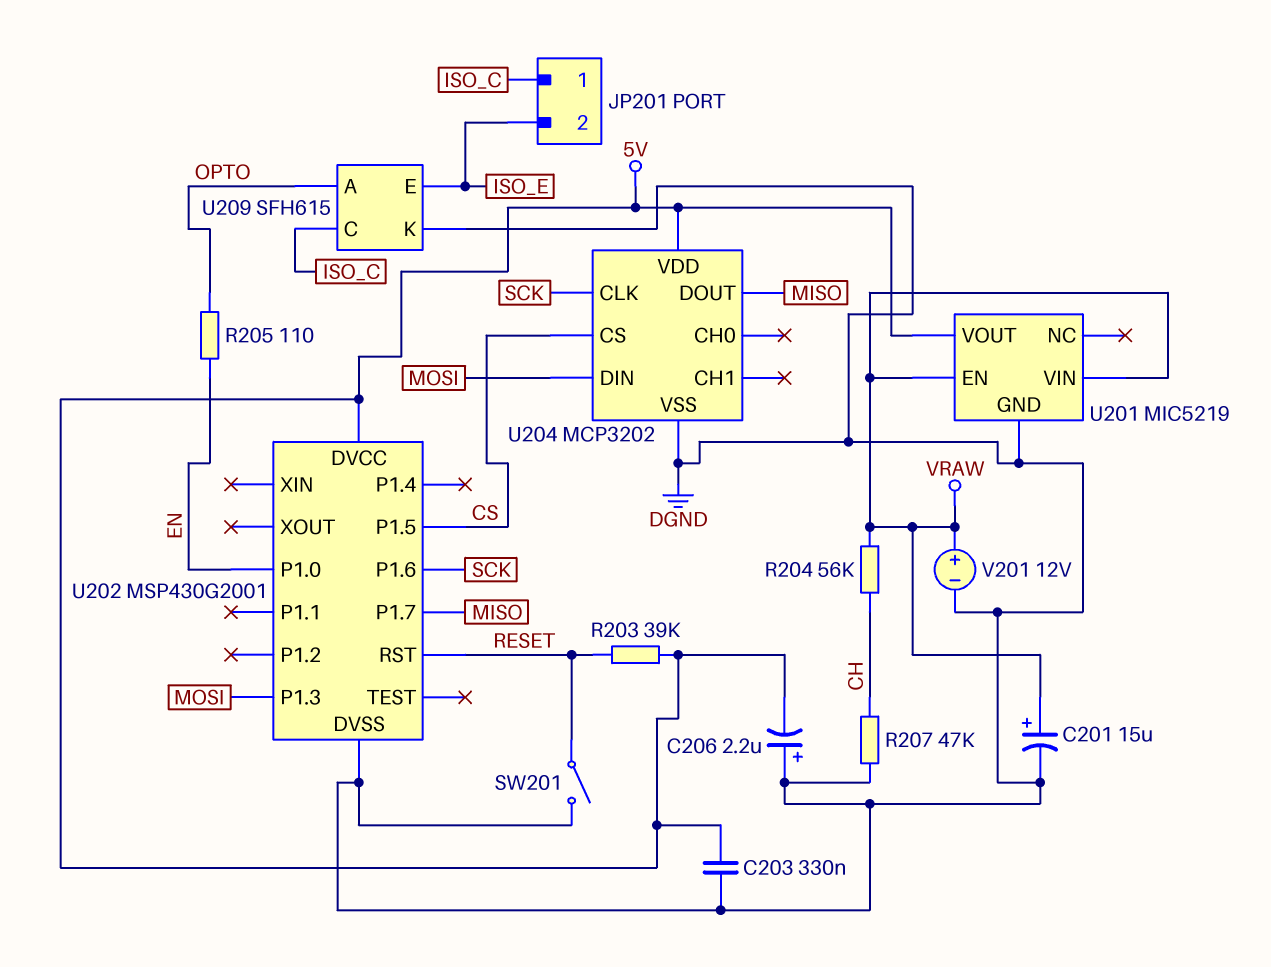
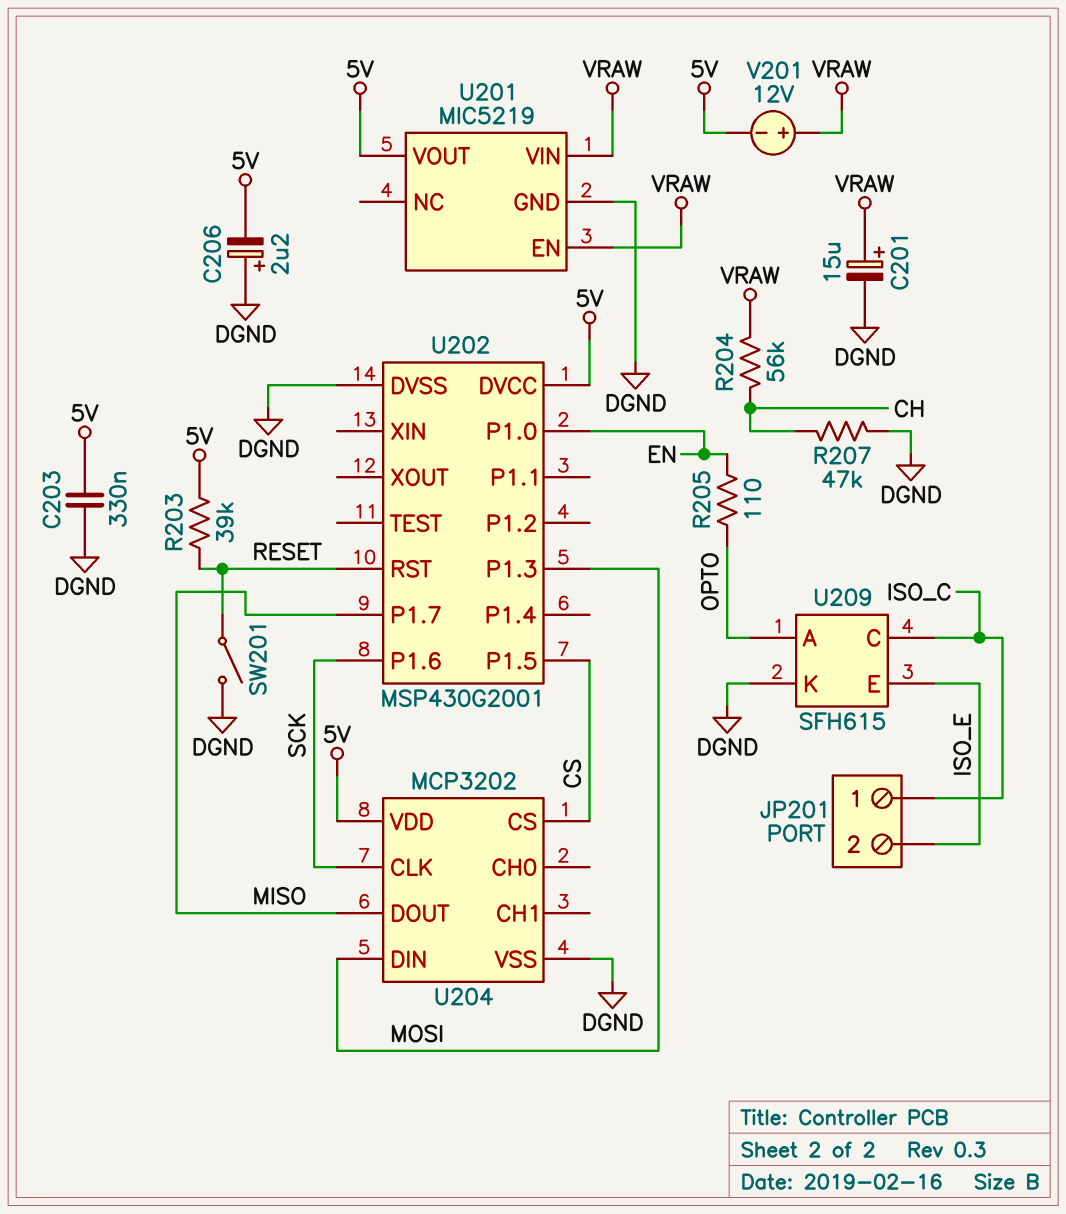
V201: 12V (plus VRAW, minus DGND) -> 12V (plus VRAW, minus 5V)

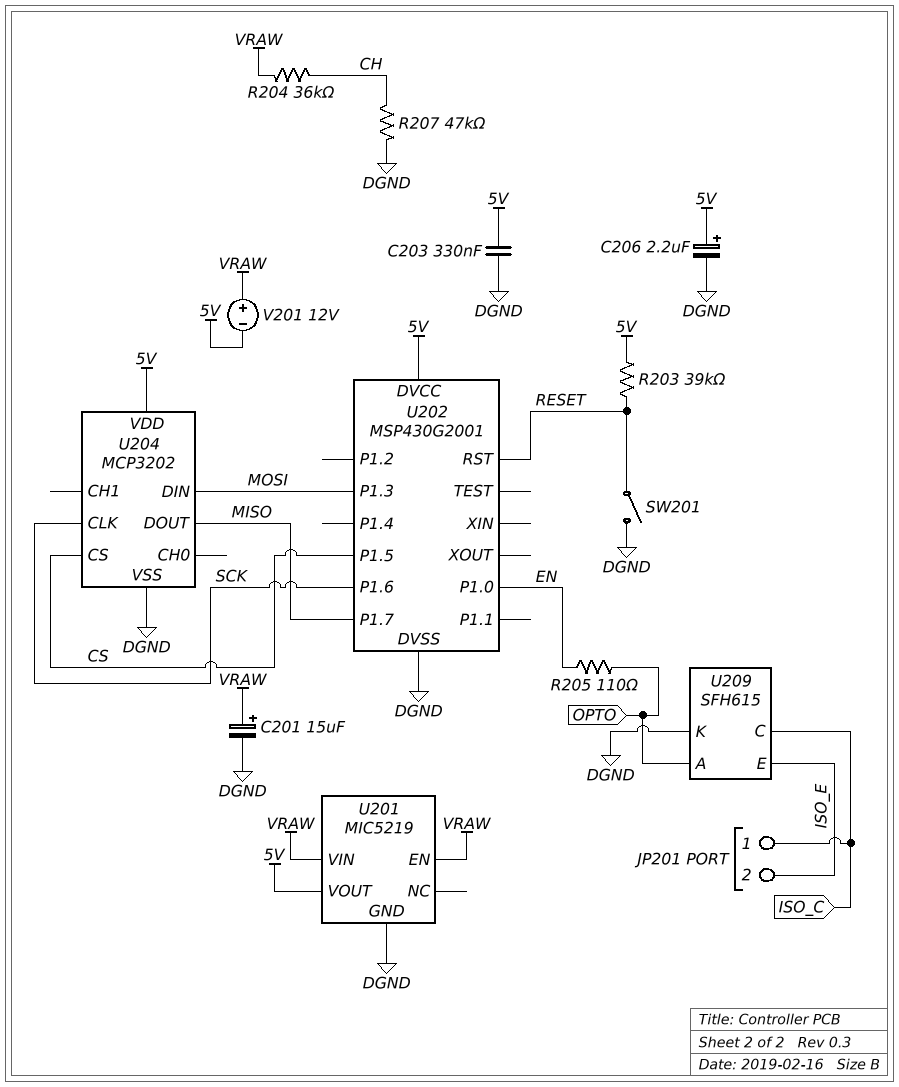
C206: 2.2uF (plus DGND, minus 5V) -> 2.2uF (plus 5V, minus DGND)
R204: 56k (CH, VRAW) -> 36k (CH, VRAW)

